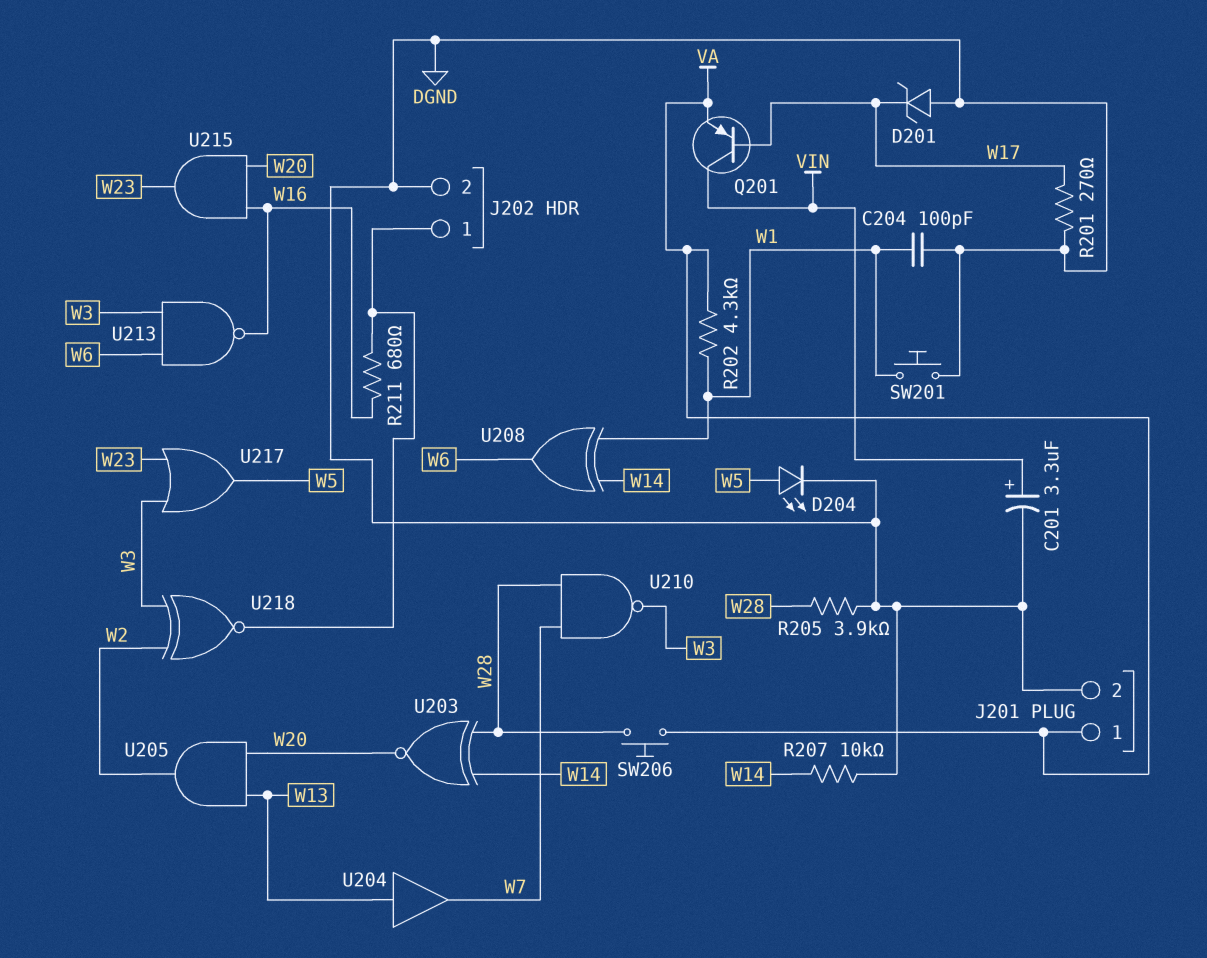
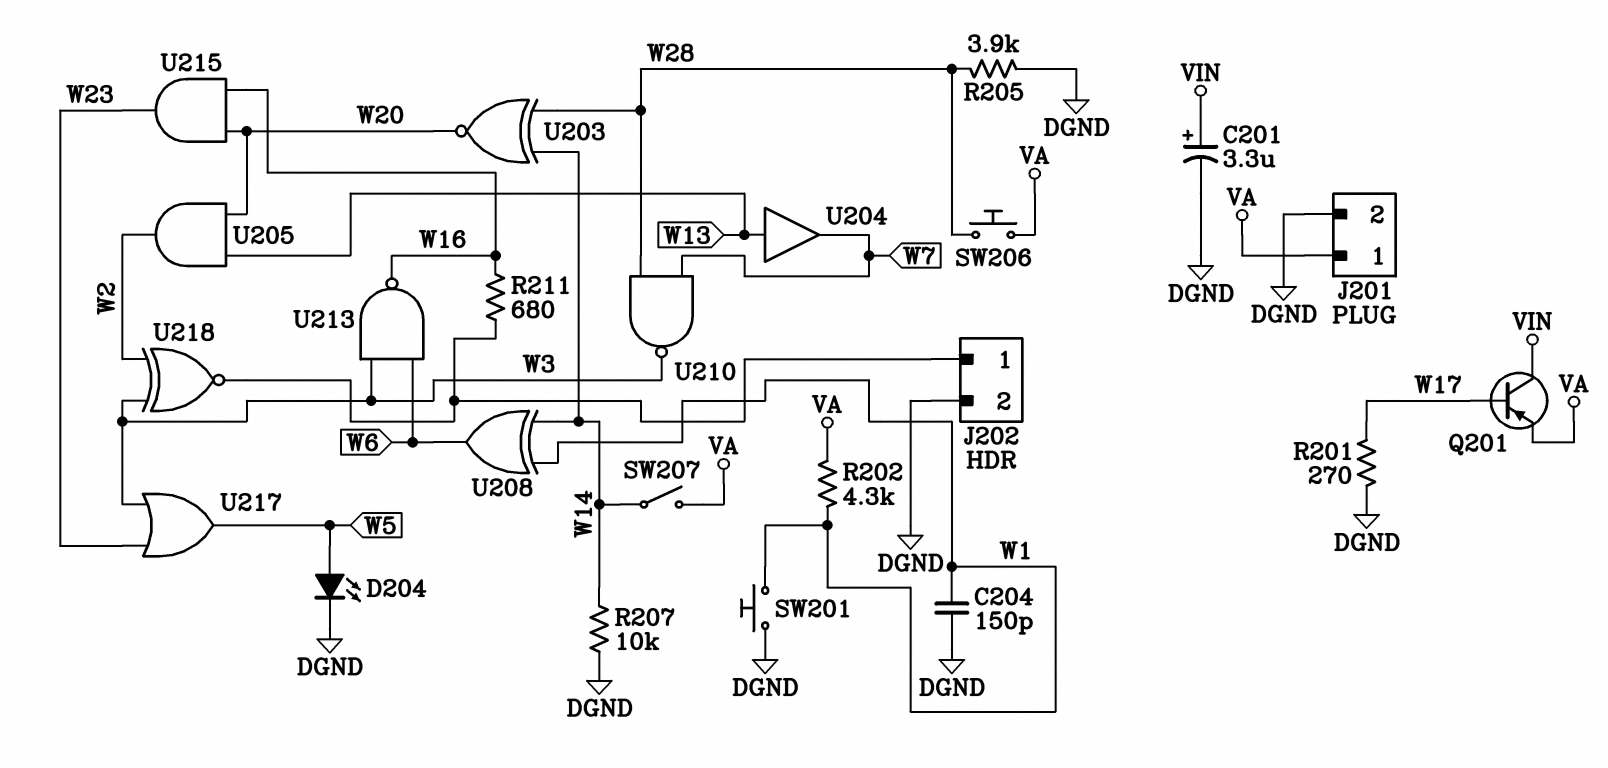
C204: 100pF (DGND, W1) -> 150pF (DGND, W1)
D201: zener (A DGND, K W17) -> none
SW207: none -> switch (VA, W14)

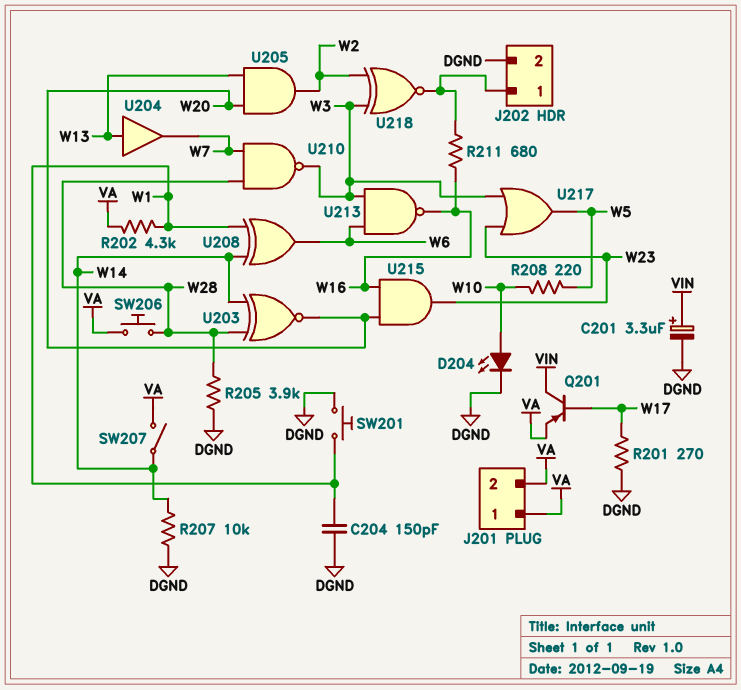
D204: LED (A W5, K DGND) -> LED (A W10, K DGND)
J201 pin 2: DGND -> VA
R208: none -> 220 (W5, W10)

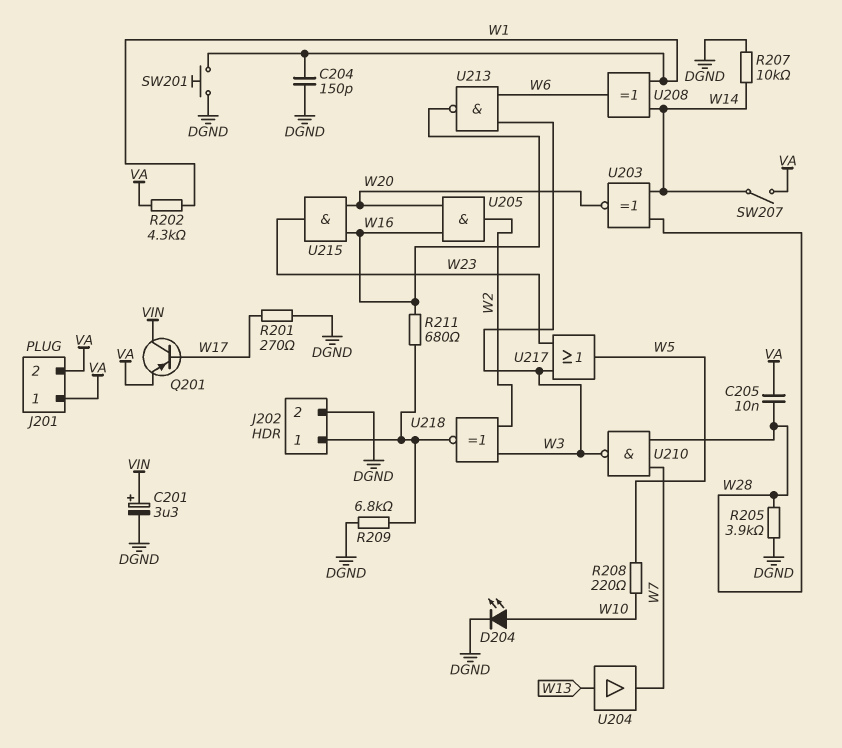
C205: none -> 10nF (VA, W28)
R209: none -> 6.8k (DGND, J202/1)
SW206: button (VA, W28) -> none
U205: AND (in W13, in W20, out W2) -> AND (in W16, in W20, out W2)

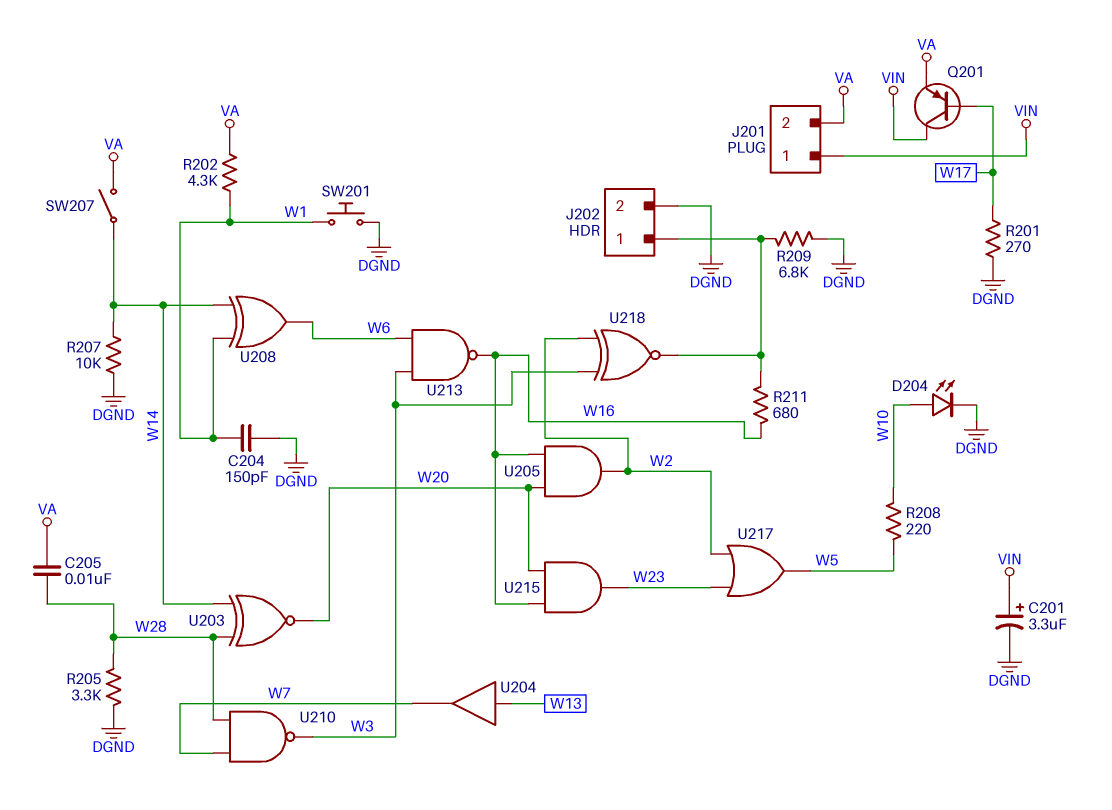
J201 pin 1: VA -> VIN
R205: 3.9k (DGND, W28) -> 3.3k (DGND, W28)
U217: OR (in W3, in W23, out W5) -> OR (in W2, in W23, out W5)

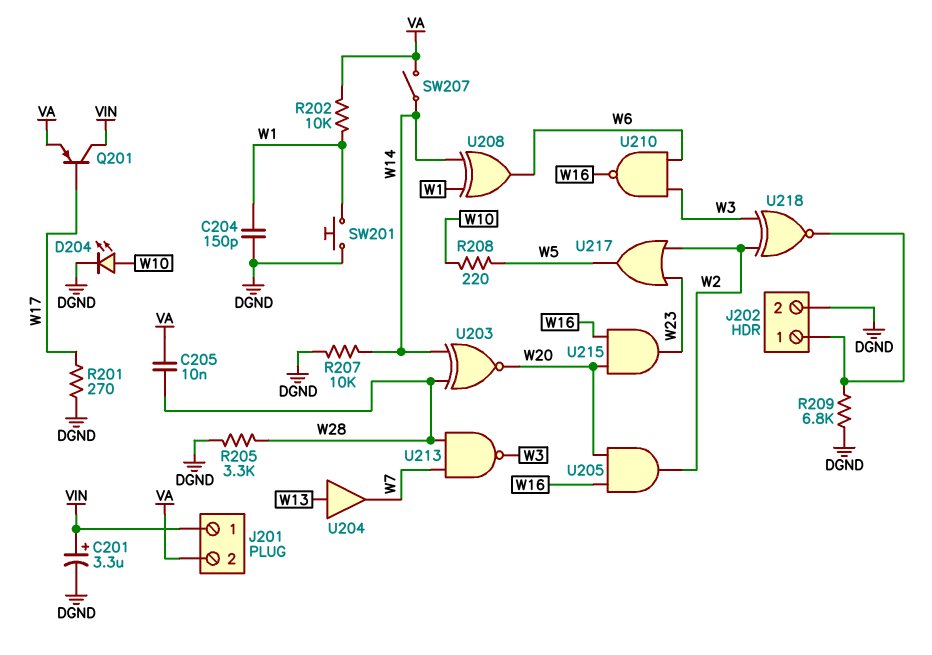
R202: 4.3k (VA, W1) -> 10k (VA, W1)
R211: 680 (J202/1, W16) -> none
U210: NAND (in W7, in W28, out W3) -> NAND (in W3, in W6, out W16)
U213: NAND (in W3, in W6, out W16) -> NAND (in W7, in W28, out W3)

